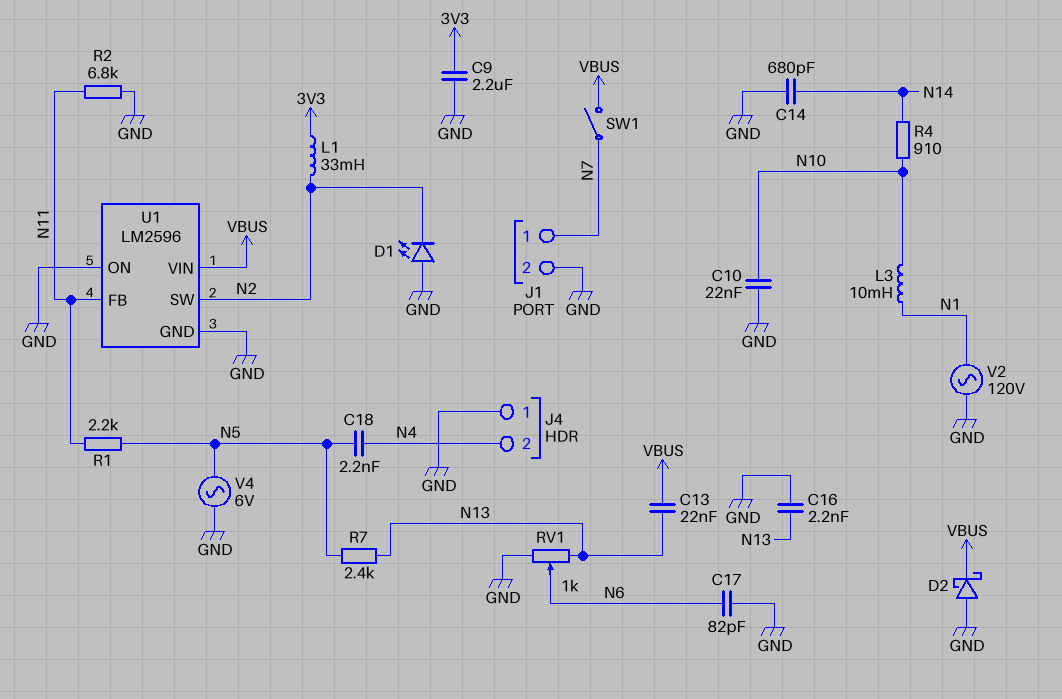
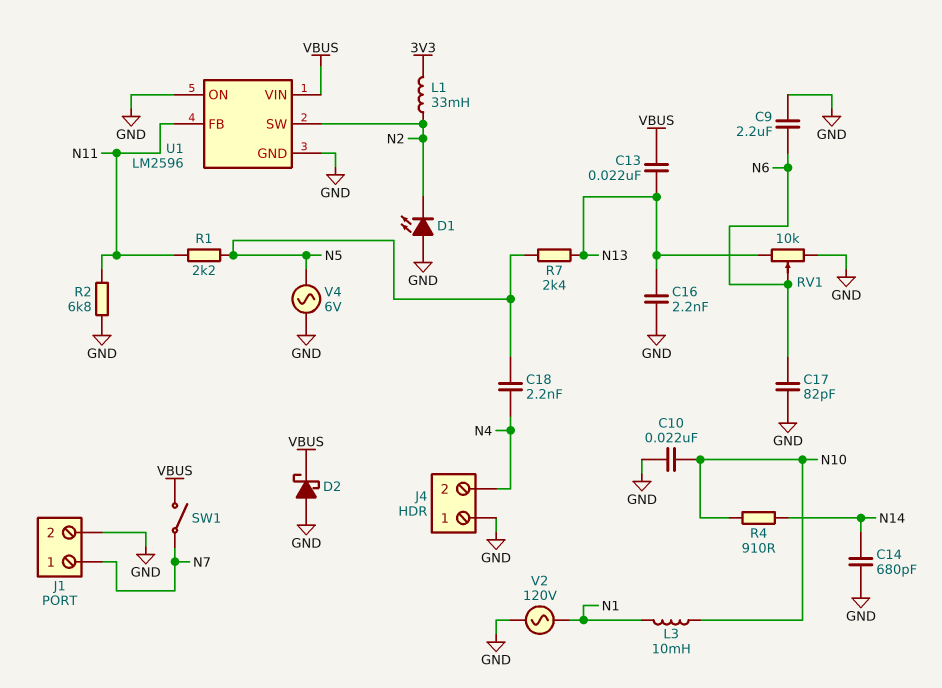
C9: 2.2uF (3V3, GND) -> 2.2uF (GND, N6)
RV1: 1k (GND, N13, wiper N6) -> 10k (GND, N13, wiper N6)

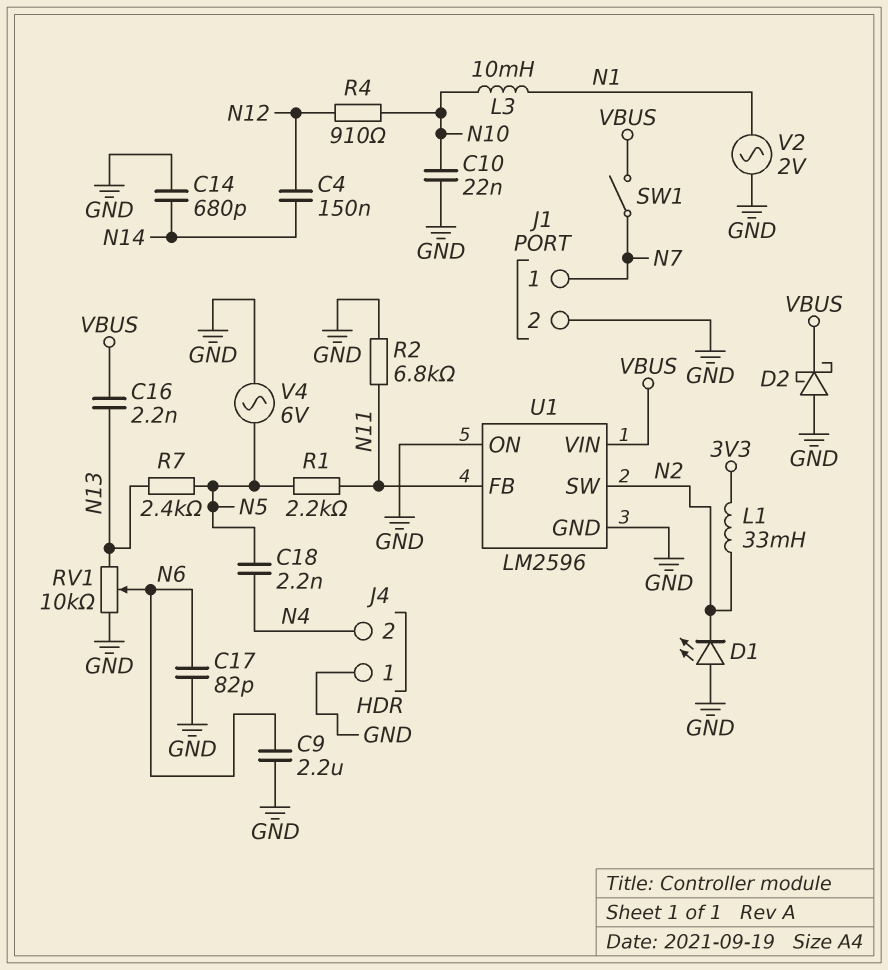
C4: none -> 150nF (N12, N14)
C13: 22nF (N13, VBUS) -> none
C16: 2.2nF (GND, N13) -> 2.2nF (N13, VBUS)
R4: 910 (N10, N14) -> 910 (N10, N12)
V2: AC 120V (GND, N1) -> AC 2V (GND, N1)

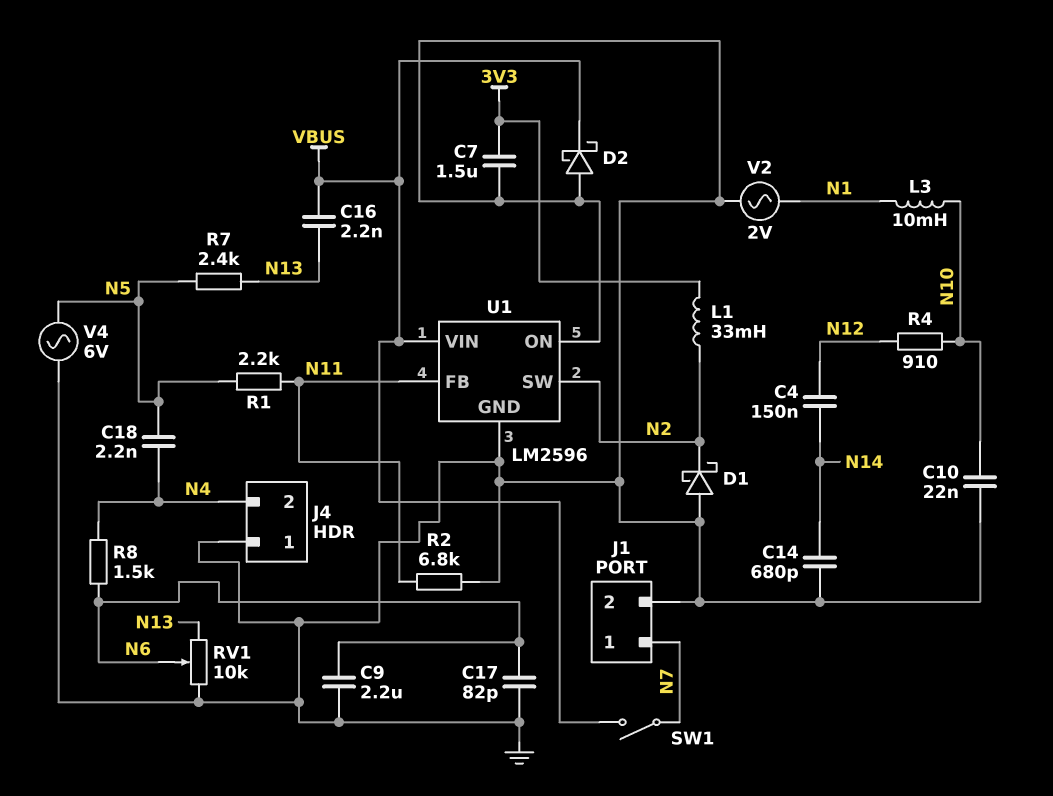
C7: none -> 1.5uF (3V3, GND)
D1: LED (A GND, K N2) -> schottky (A GND, K N2)
R8: none -> 1.5k (N4, N6)

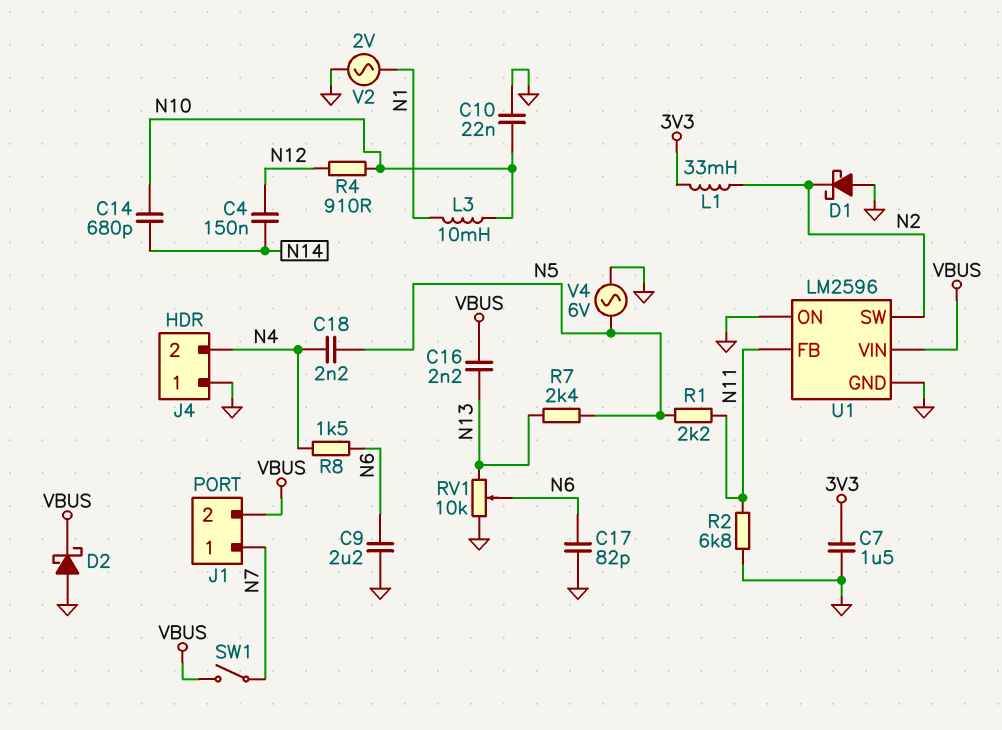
C14: 680pF (GND, N14) -> 680pF (N10, N14)
J1 pin 2: GND -> VBUS

